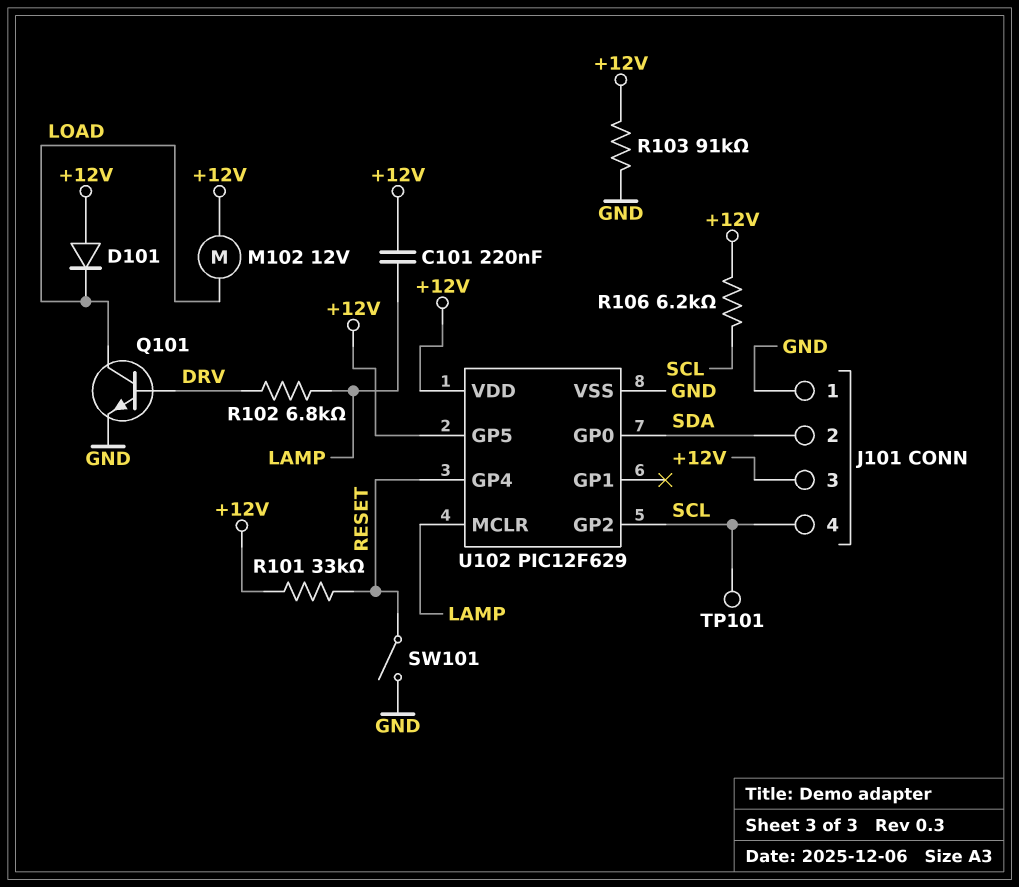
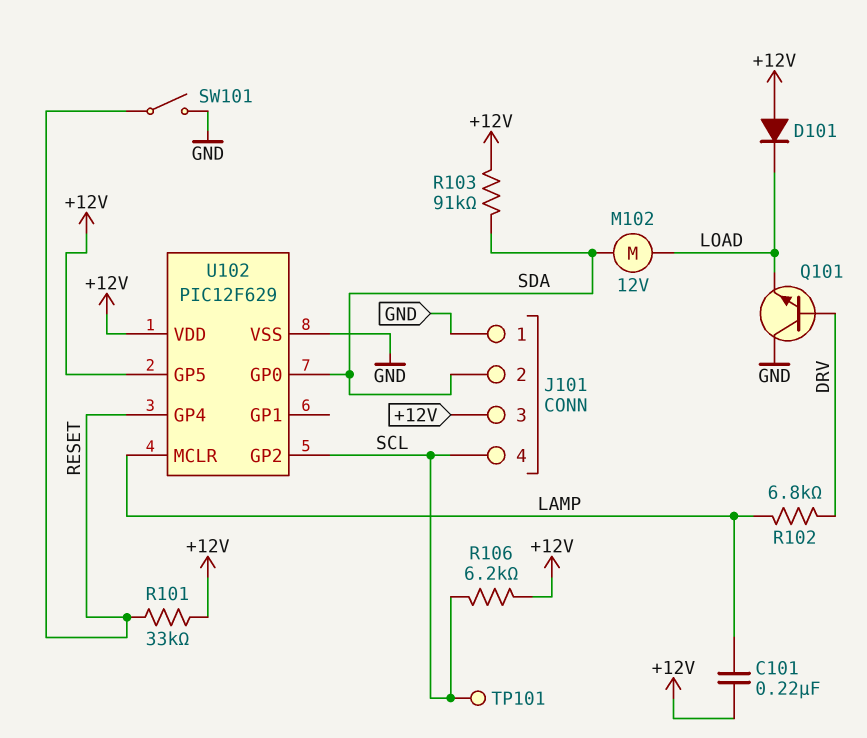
M102: motor 12V (+12V, LOAD) -> motor 12V (LOAD, SDA)
Q101: NPN (B DRV, C LOAD, E GND) -> NPN (B DRV, C GND, E LOAD)
R103: 91k (+12V, GND) -> 91k (+12V, SDA)

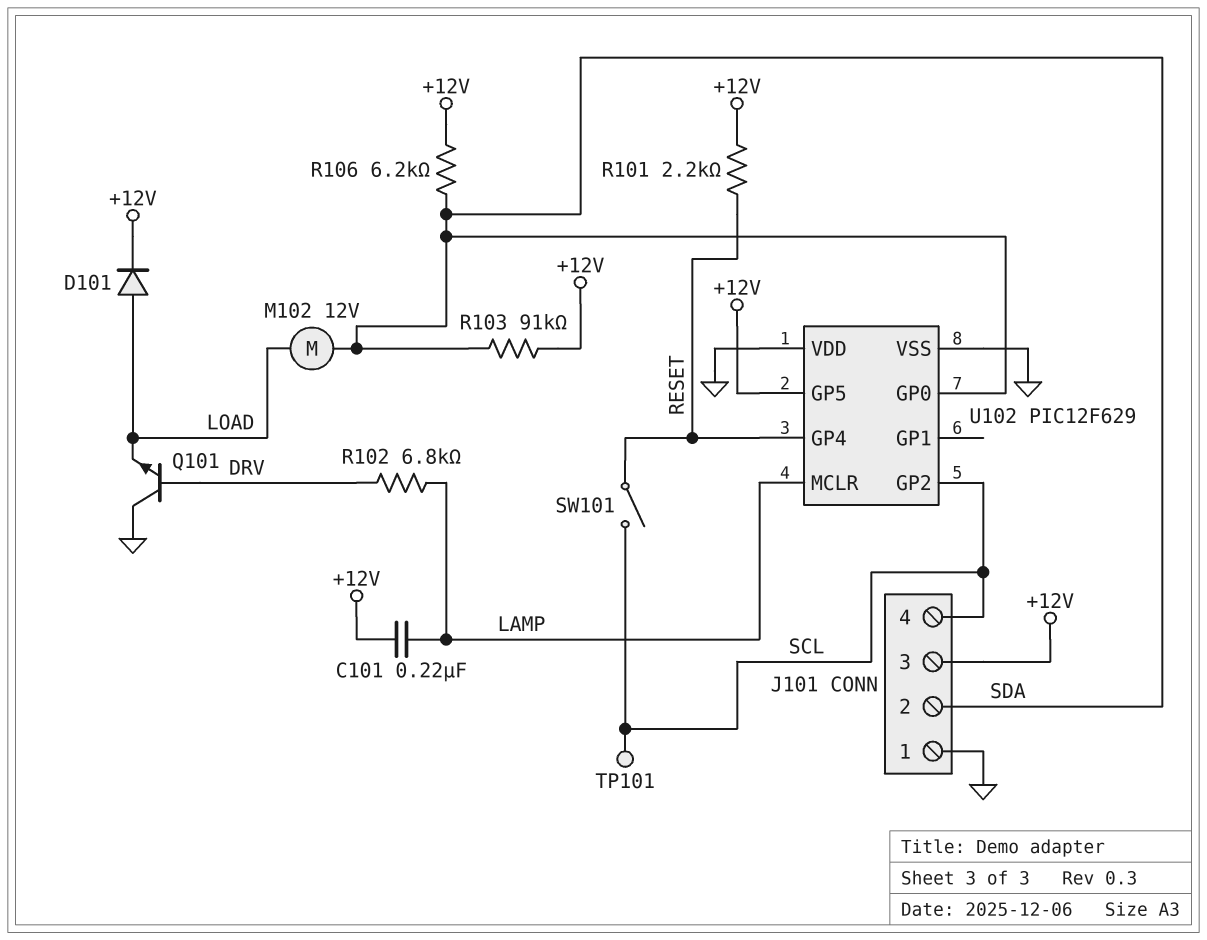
D101: diode (A +12V, K LOAD) -> diode (A LOAD, K +12V)
R101: 33k (+12V, RESET) -> 2.2k (+12V, RESET)
R106: 6.2k (+12V, SCL) -> 6.2k (+12V, SDA)
SW101: switch (GND, RESET) -> switch (RESET, SCL)
U102 pin VDD: +12V -> GND

